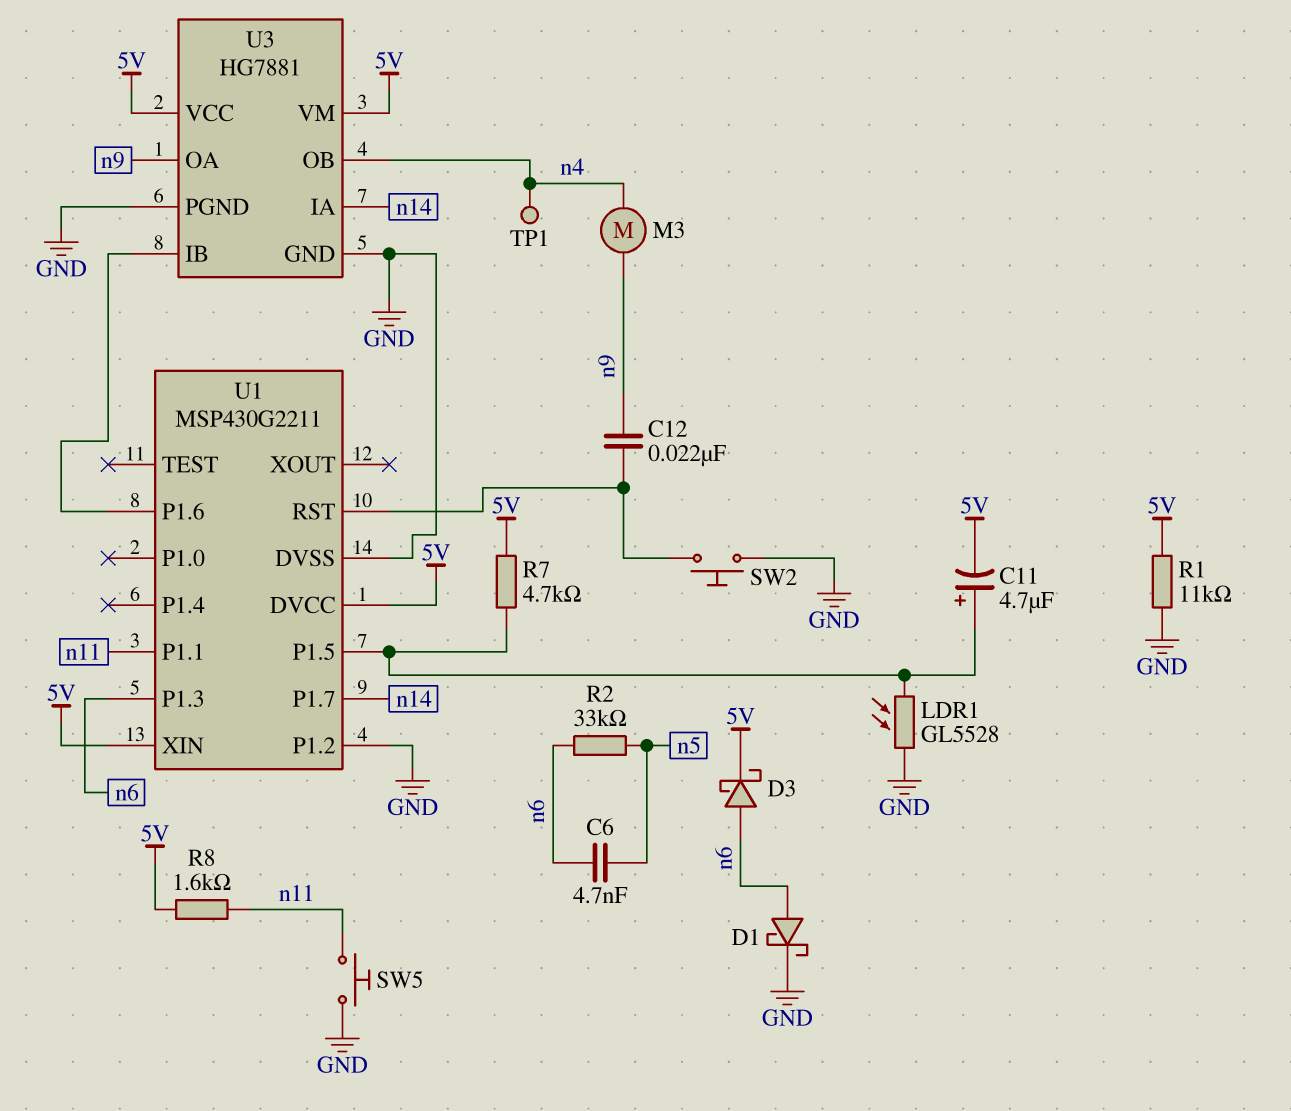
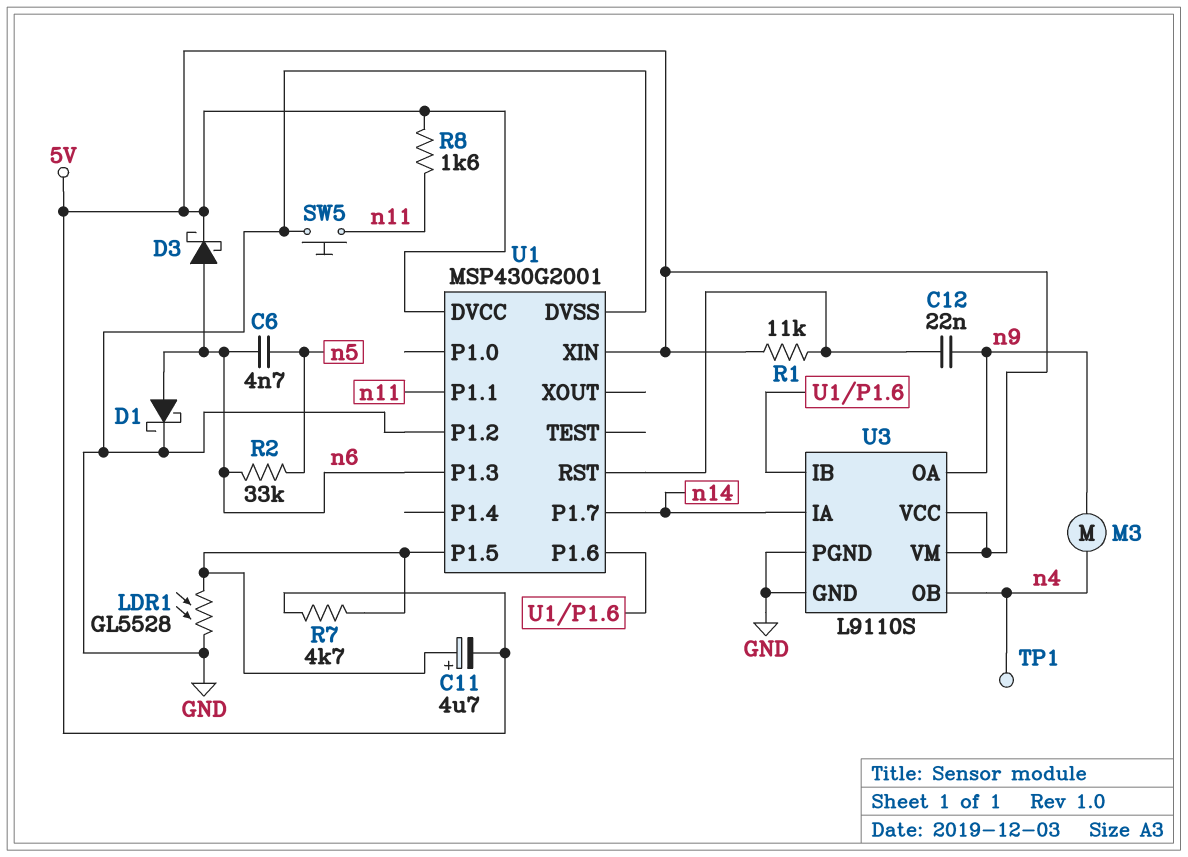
R1: 11k (5V, GND) -> 11k (5V, U1/RST)
SW2: button (GND, U1/RST) -> none
U1: MSP430G2211 -> MSP430G2001
U3: HG7881 -> L9110S

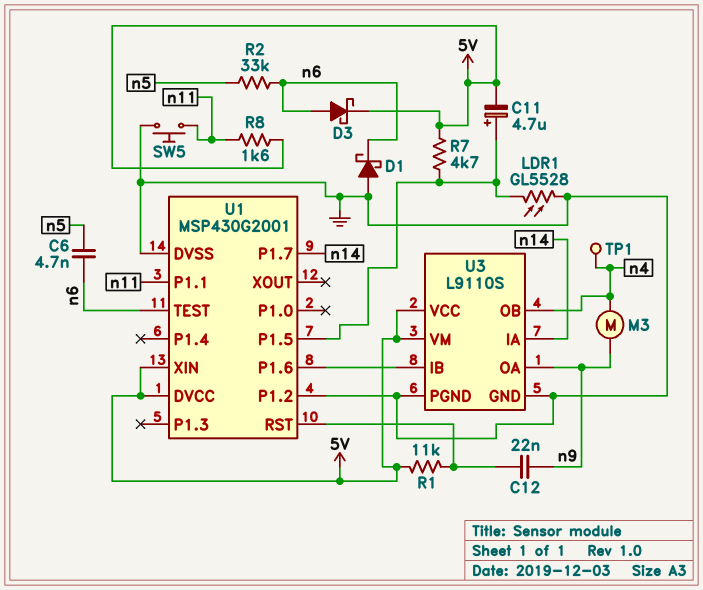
D1: schottky (A n6, K GND) -> schottky (A GND, K n6)
U1 pin P1.3: n6 -> none
U1 pin TEST: none -> n6

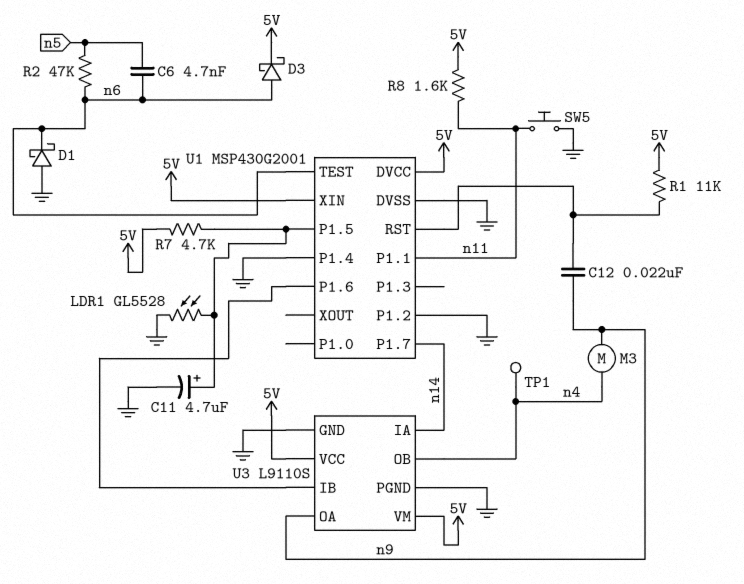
C11: 4.7uF (plus U1/P1.5, minus 5V) -> 4.7uF (plus U1/P1.5, minus GND)
R2: 33k (n5, n6) -> 47k (n5, n6)
U1 pin P1.4: none -> GND

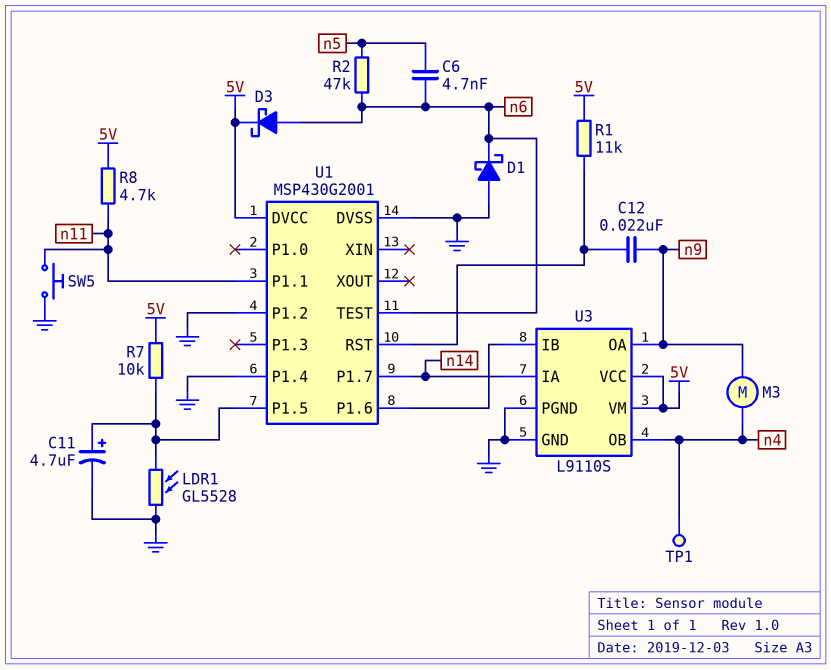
R7: 4.7k (5V, U1/P1.5) -> 10k (5V, U1/P1.5)
R8: 1.6k (5V, n11) -> 4.7k (5V, n11)
U1 pin XIN: 5V -> none

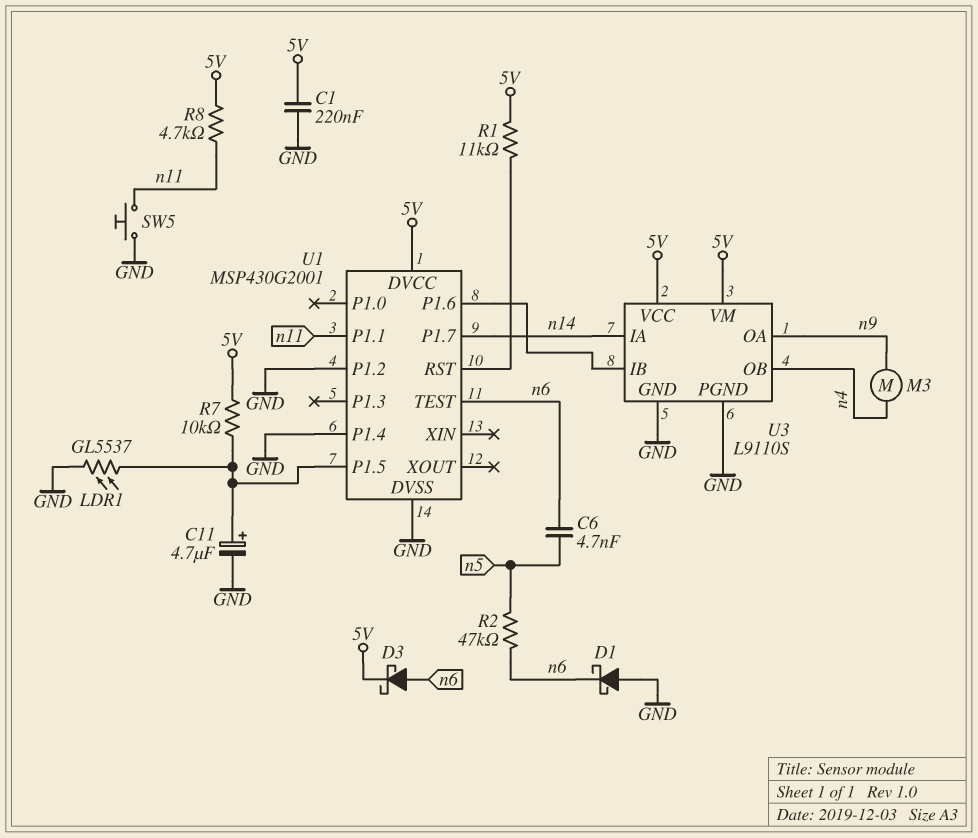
C1: none -> 220nF (5V, GND)
C12: 22nF (U1/RST, n9) -> none
LDR1: GL5528 (GND, U1/P1.5) -> GL5537 (GND, U1/P1.5)
TP1: test point (n4) -> none

